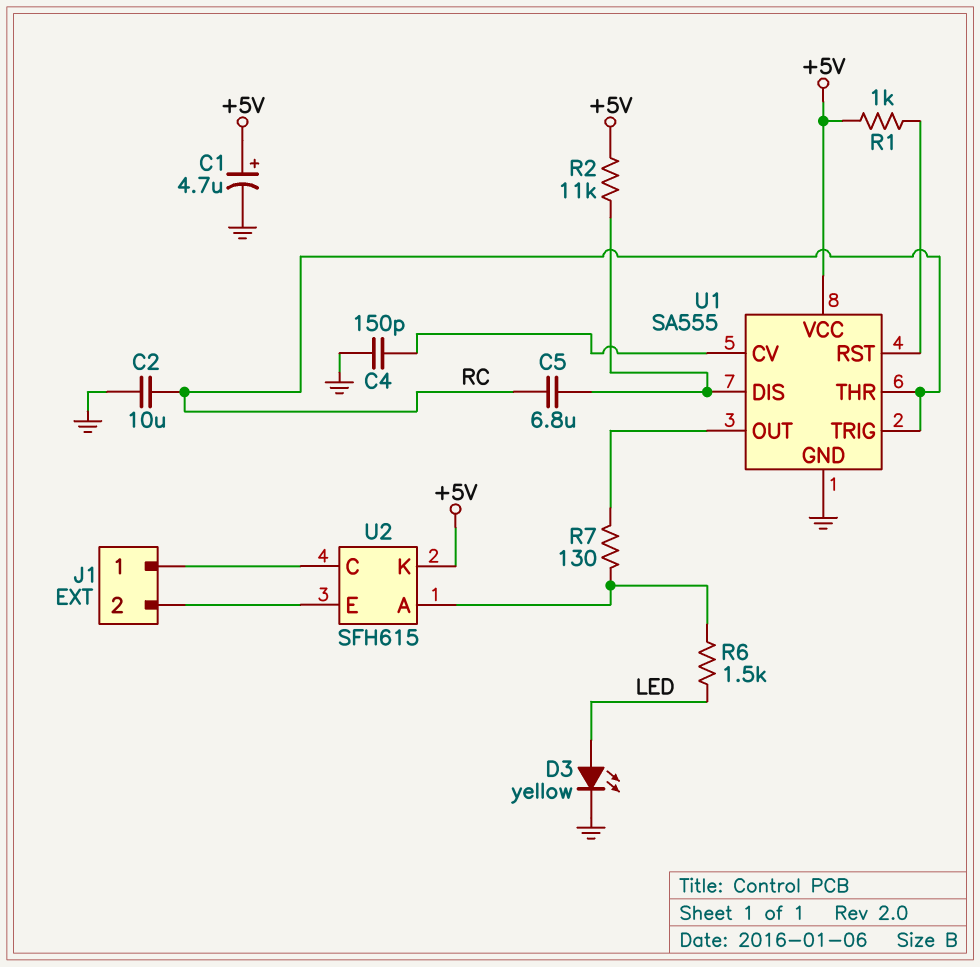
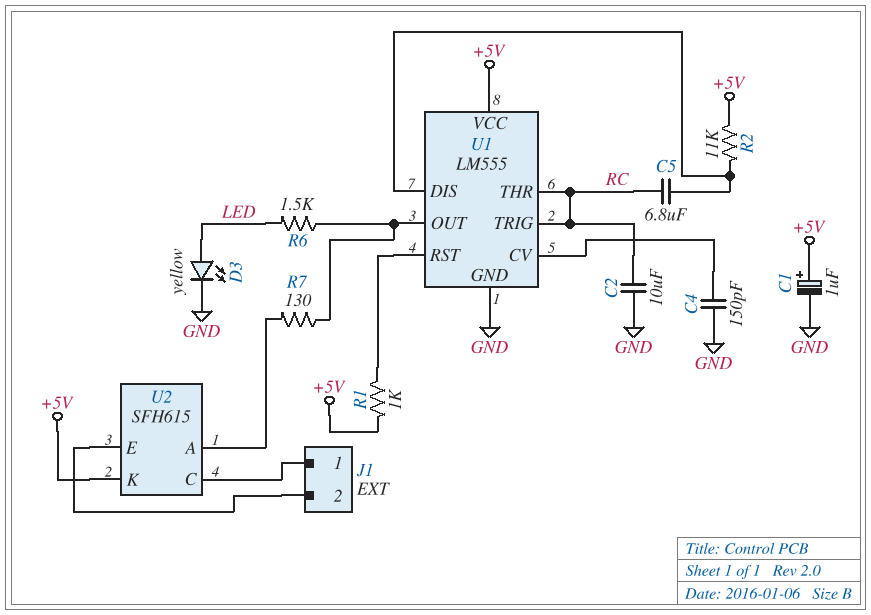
C1: 4.7uF (plus +5V, minus GND) -> 1uF (plus +5V, minus GND)
R6: 1.5k (LED, U2/A) -> 1.5k (LED, U1/OUT)
U1: SA555 -> LM555

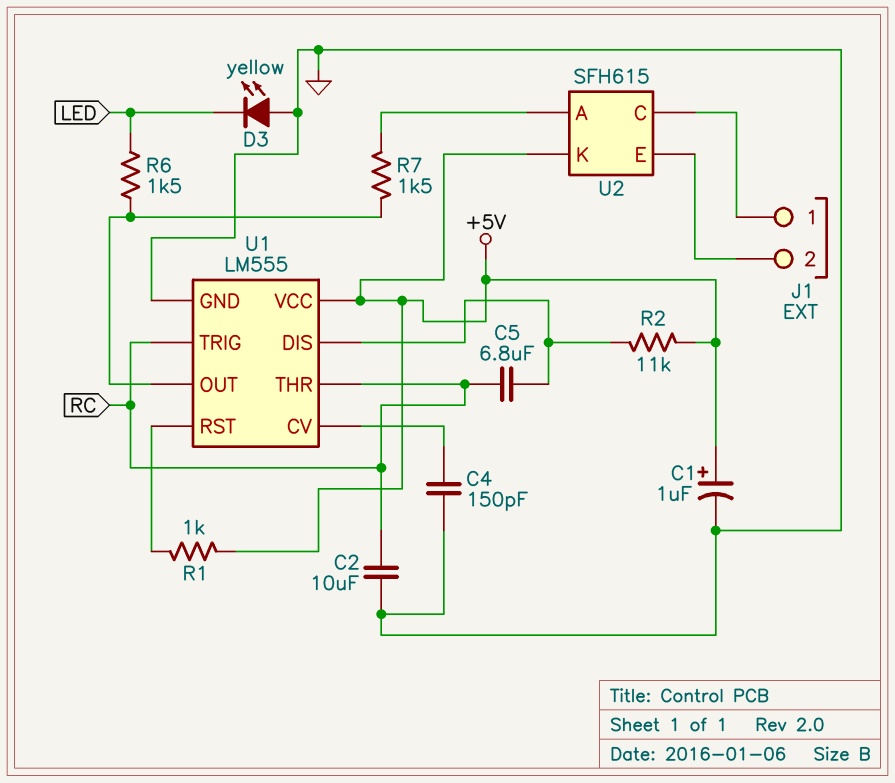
D3: LED yellow (A LED, K GND) -> LED yellow (A GND, K LED)
R7: 130 (U1/OUT, U2/A) -> 1.5k (U1/OUT, U2/A)

